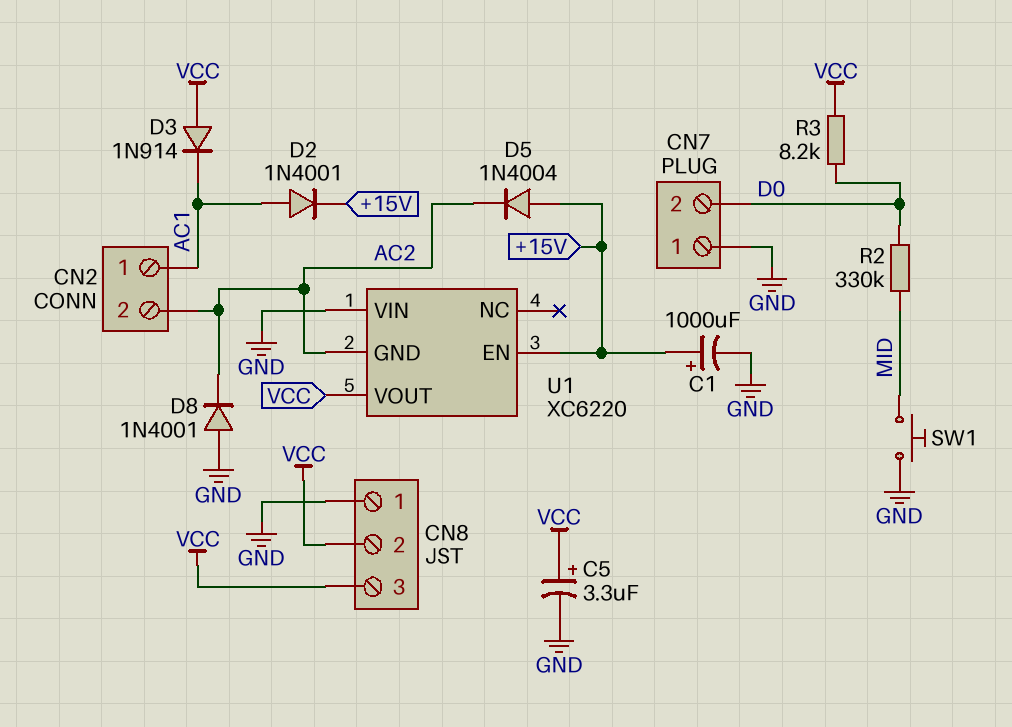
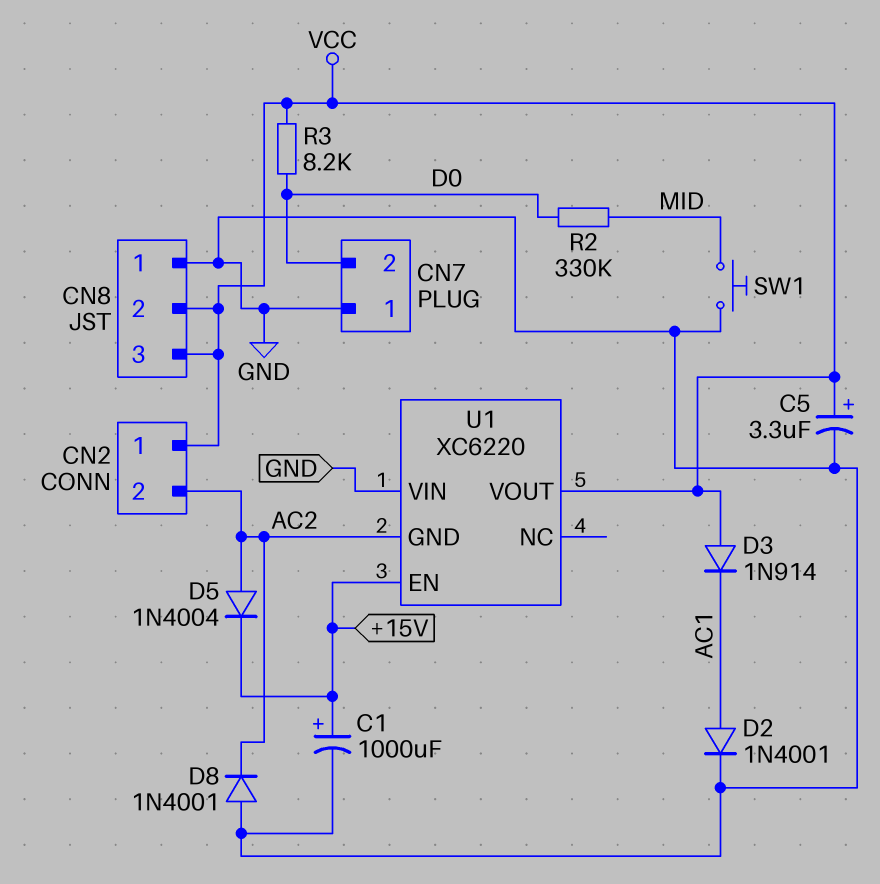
CN2 pin 1: AC1 -> VCC
D2: diode 1N4001 (A AC1, K +15V) -> diode 1N4001 (A AC1, K GND)
D5: diode 1N4004 (A +15V, K AC2) -> diode 1N4004 (A AC2, K +15V)

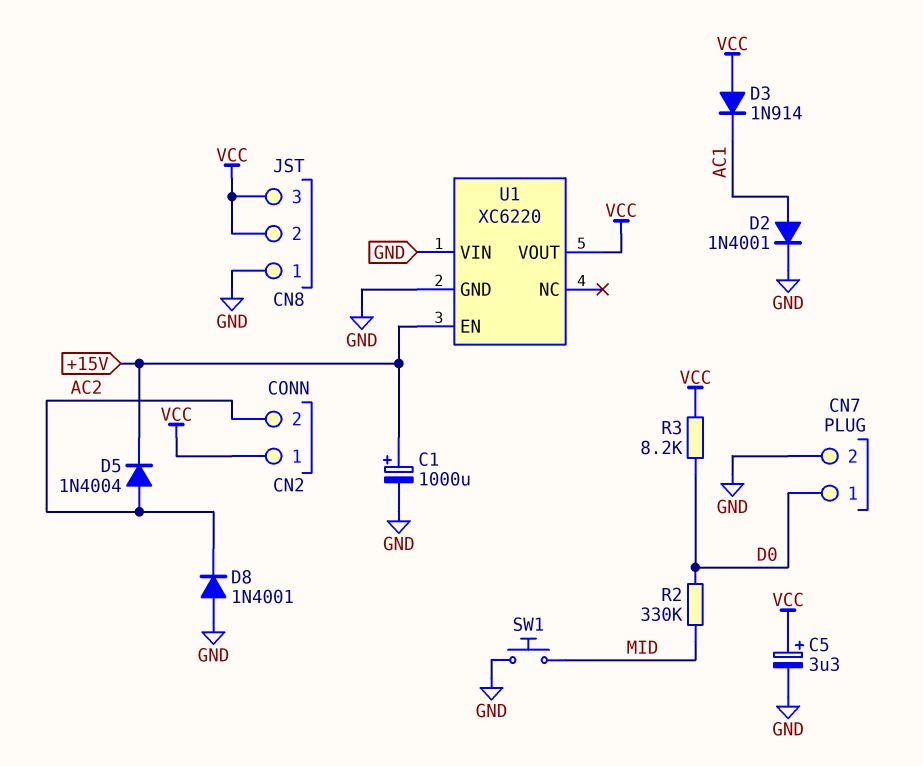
CN7 pin 1: GND -> D0
CN7 pin 2: D0 -> GND
U1 pin GND: AC2 -> GND

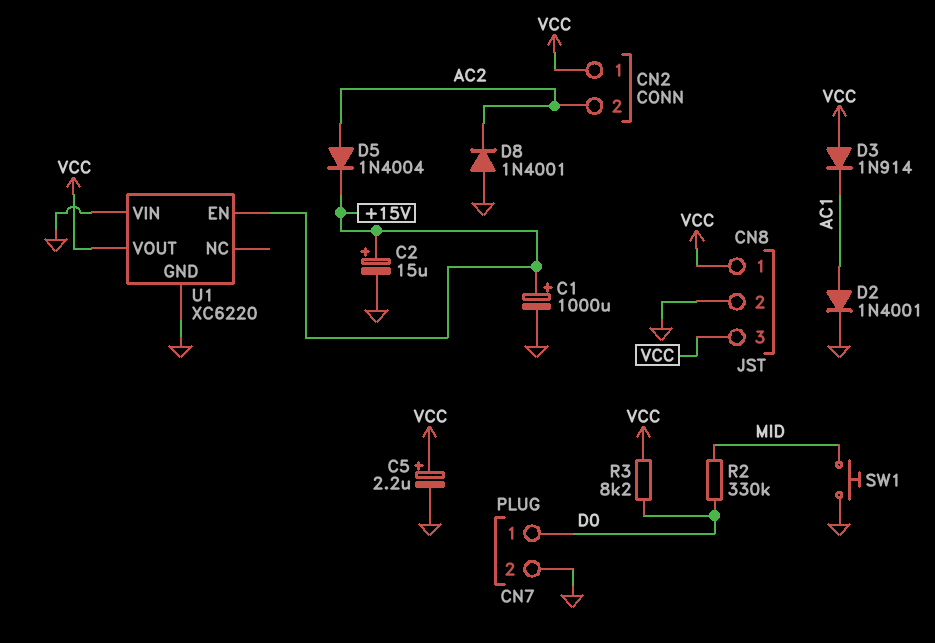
C2: none -> 15uF (plus +15V, minus GND)
C5: 3.3uF (plus VCC, minus GND) -> 2.2uF (plus VCC, minus GND)
CN8 pin 1: GND -> VCC
CN8 pin 2: VCC -> GND

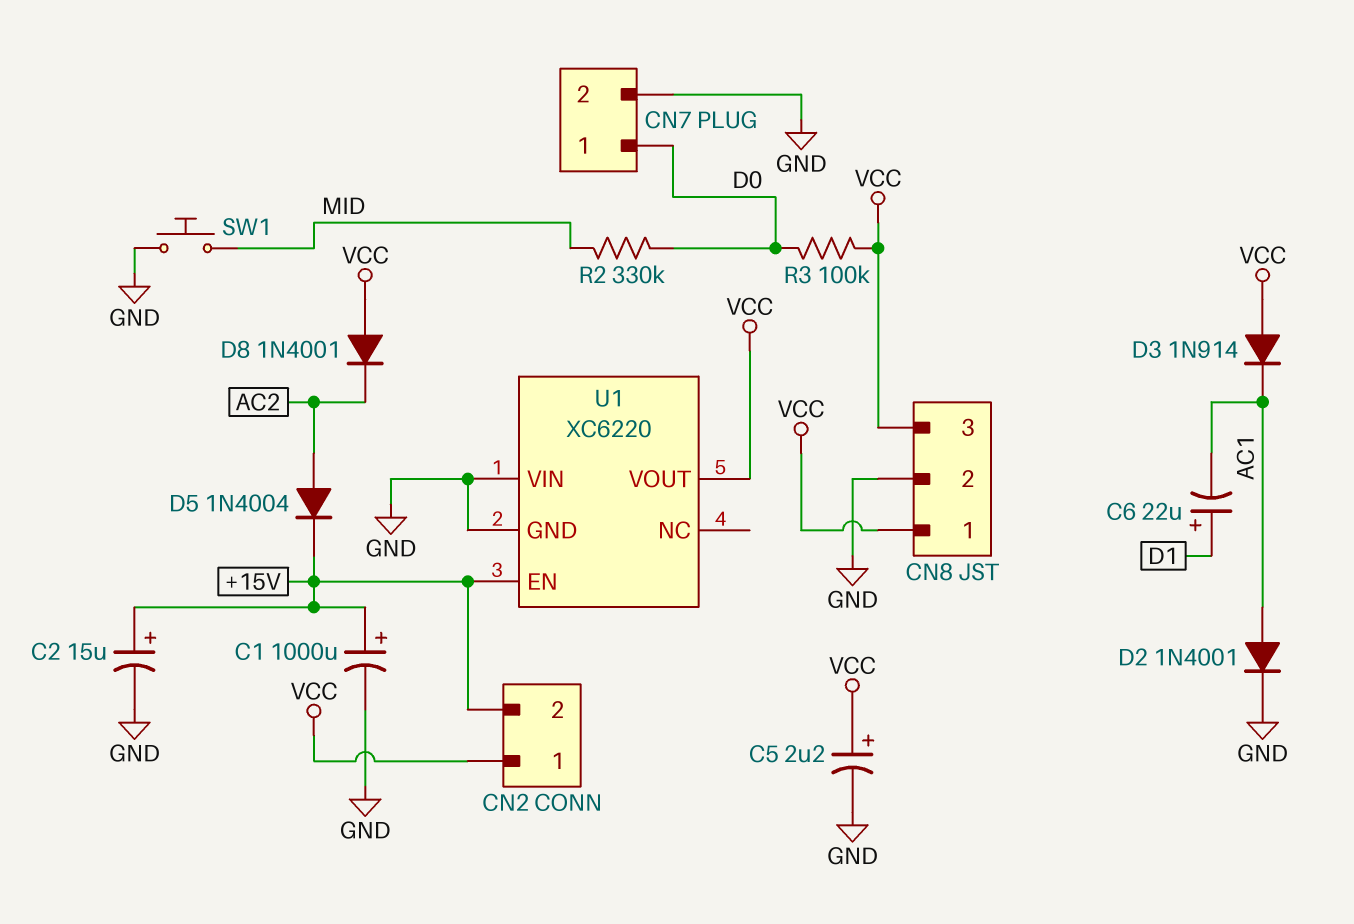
C6: none -> 22uF (plus D1, minus AC1)
CN2 pin 2: AC2 -> +15V
D8: diode 1N4001 (A GND, K AC2) -> diode 1N4001 (A VCC, K AC2)
R3: 8.2k (D0, VCC) -> 100k (D0, VCC)

